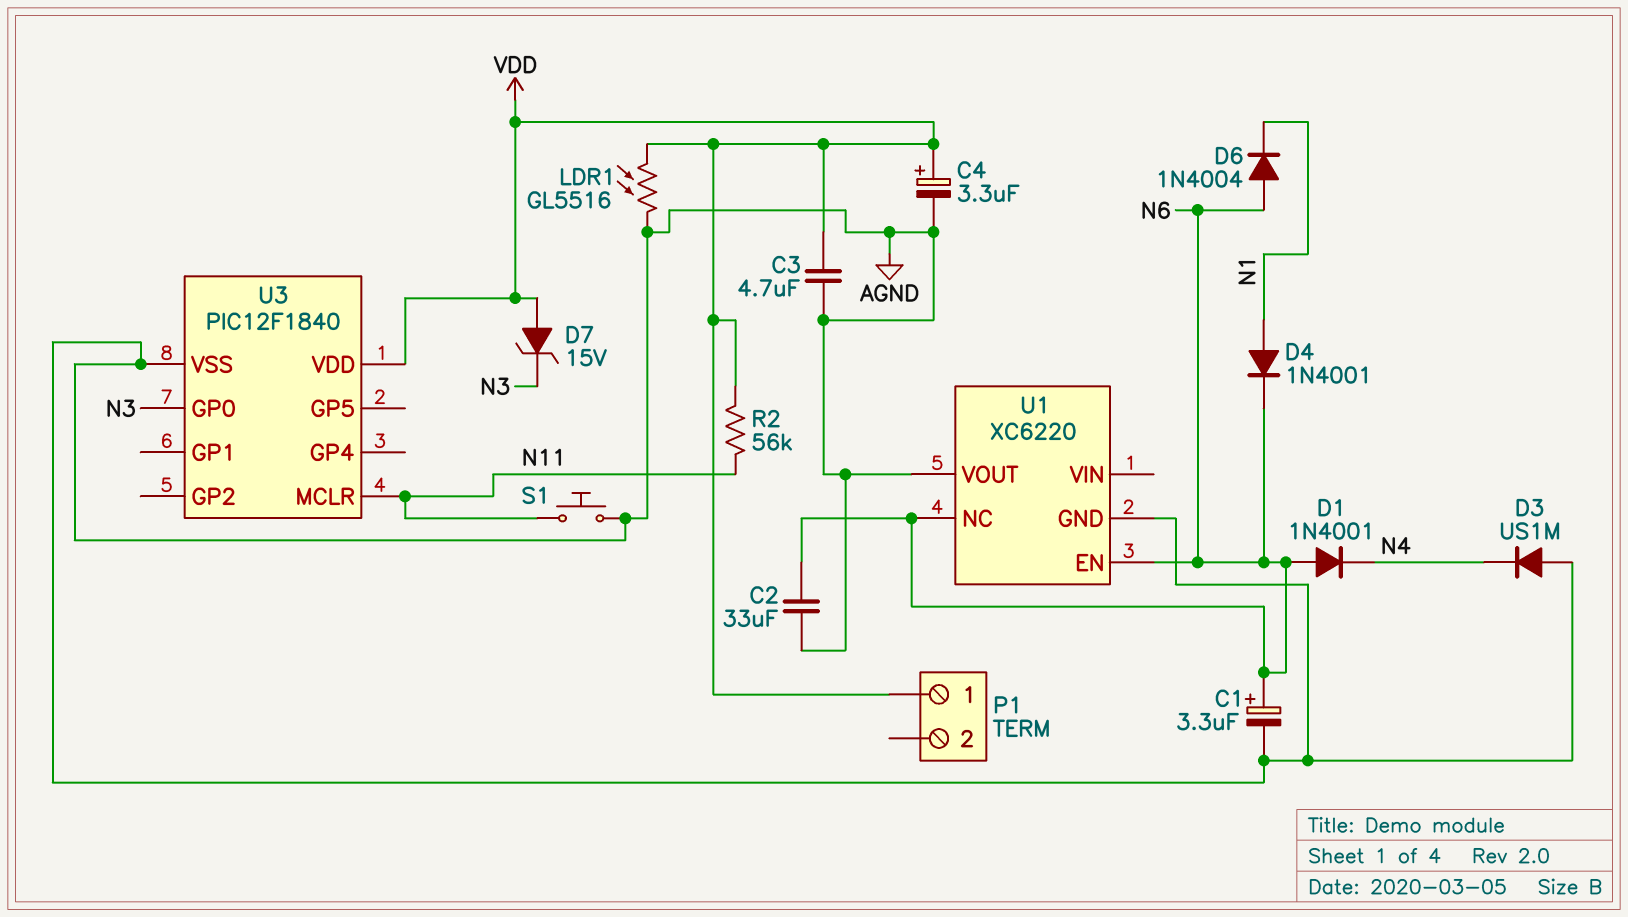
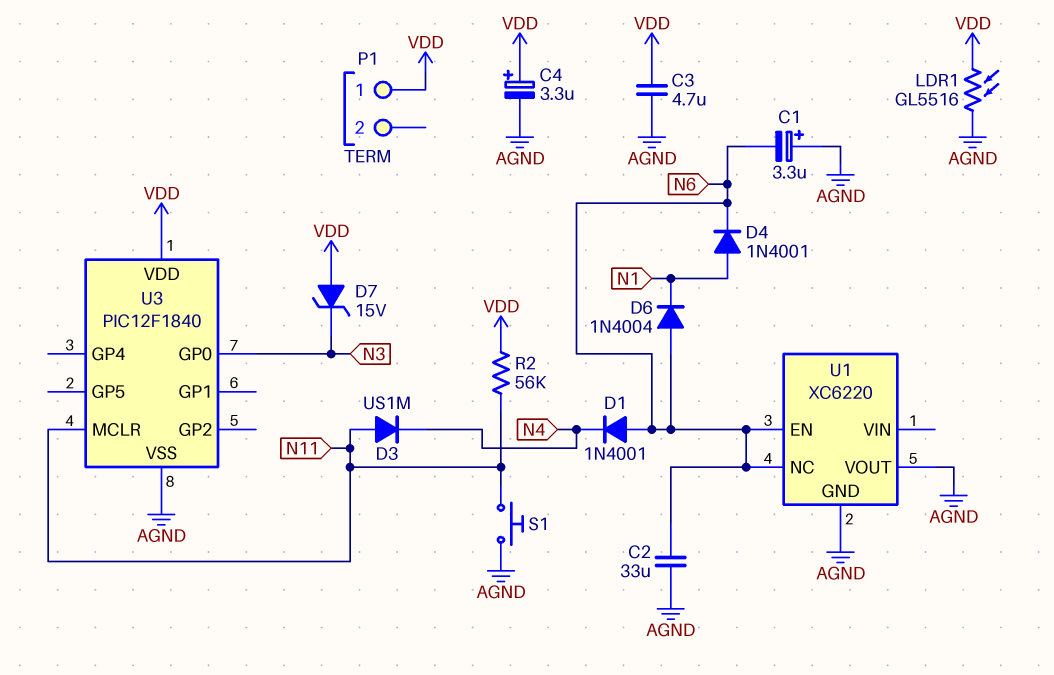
C1: 3.3uF (plus N6, minus AGND) -> 3.3uF (plus AGND, minus N6)
D3: diode US1M (A AGND, K N4) -> diode US1M (A N11, K N4)

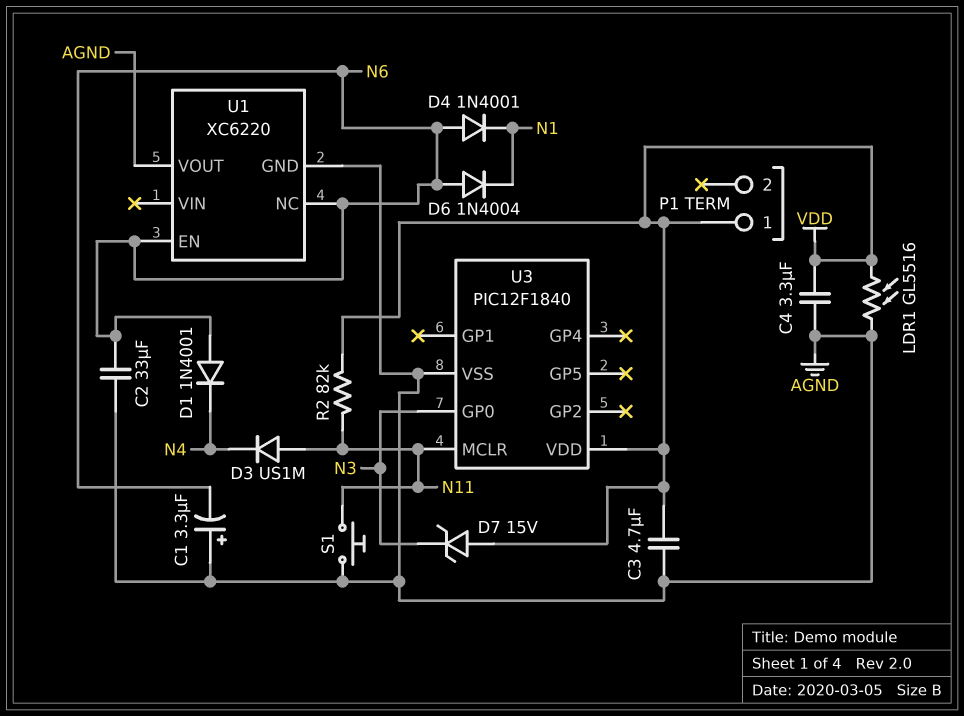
C4: 3.3uF (plus VDD, minus AGND) -> 3.3uF (AGND, VDD)
D4: diode 1N4001 (A N1, K N6) -> diode 1N4001 (A N6, K N1)
R2: 56k (N11, VDD) -> 82k (N11, VDD)

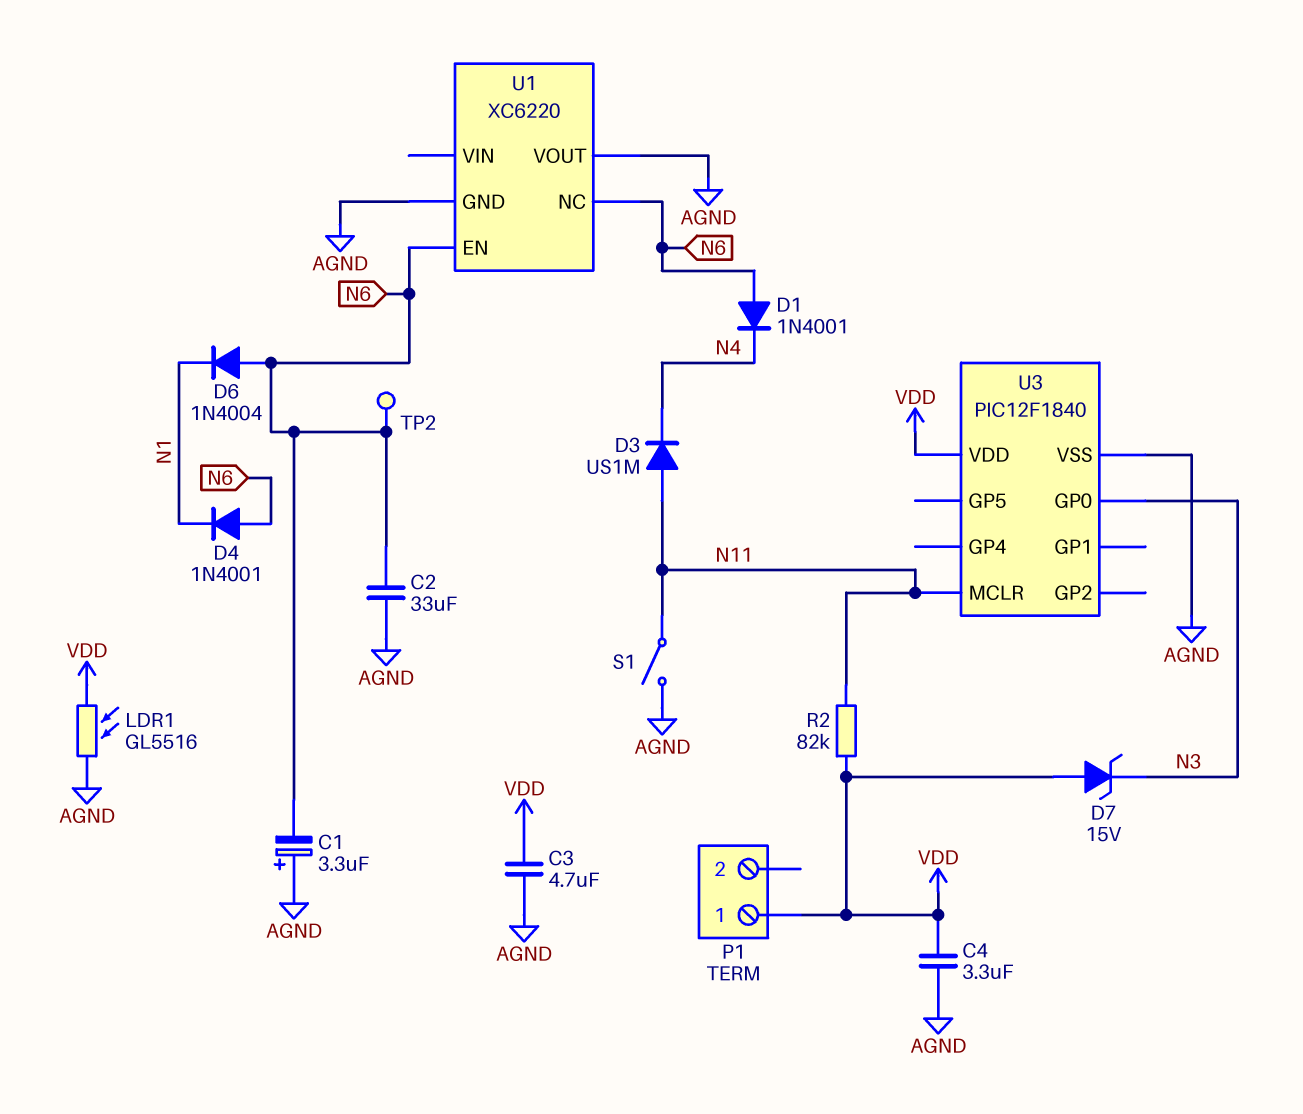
S1: button (AGND, N11) -> switch (AGND, N11)
TP2: none -> test point (N6)

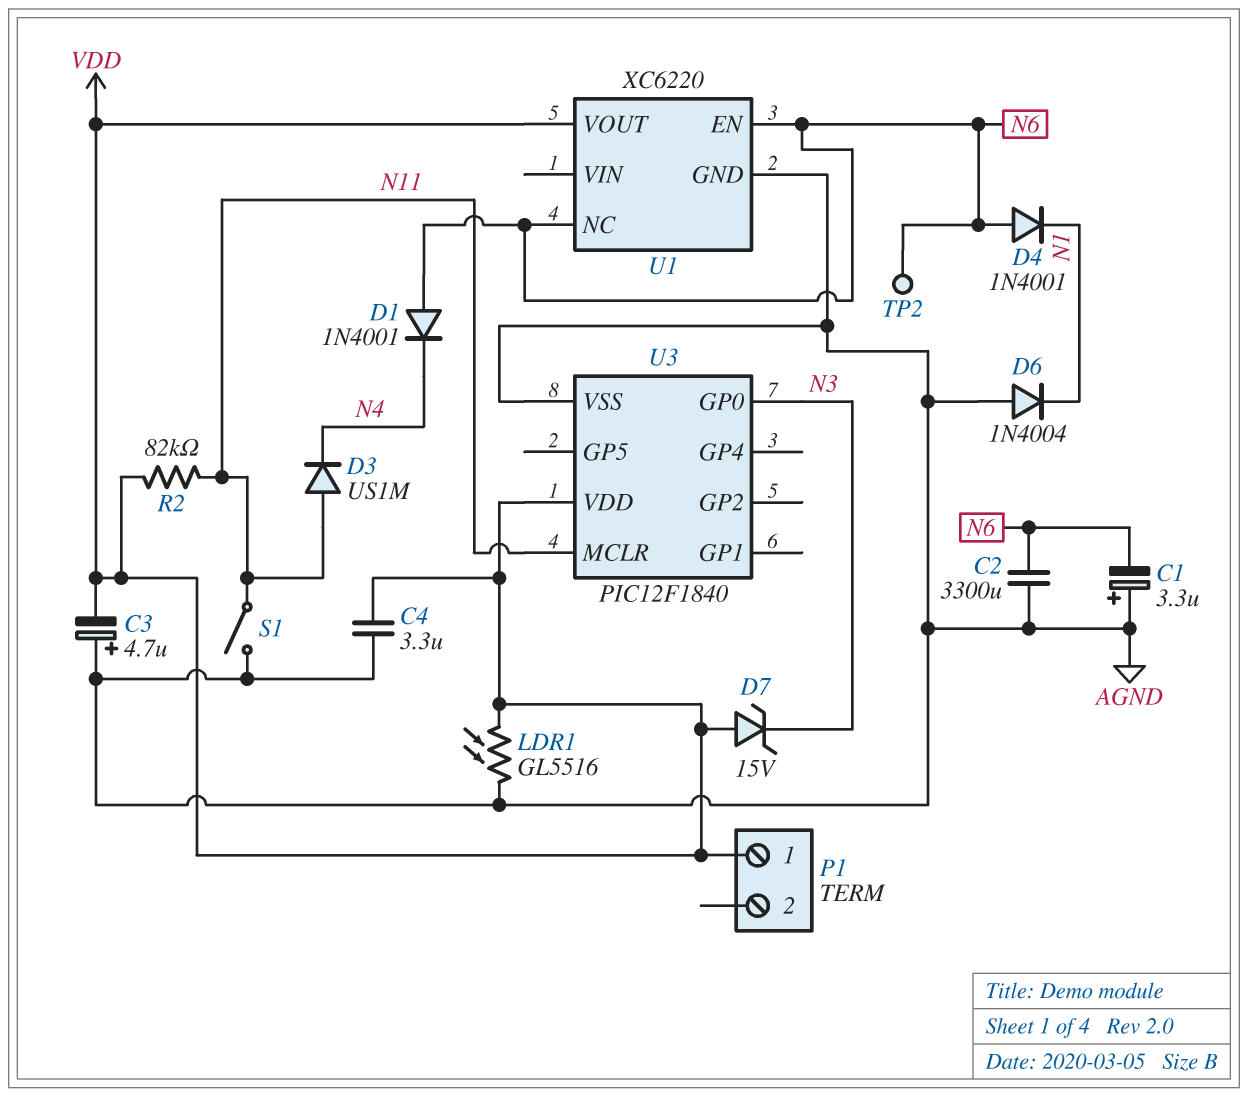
C2: 33uF (AGND, N6) -> 3300uF (AGND, N6)
C3: 4.7uF (AGND, VDD) -> 4.7uF (plus AGND, minus VDD)
D6: diode 1N4004 (A N6, K N1) -> diode 1N4004 (A AGND, K N1)
U1 pin VOUT: AGND -> VDD

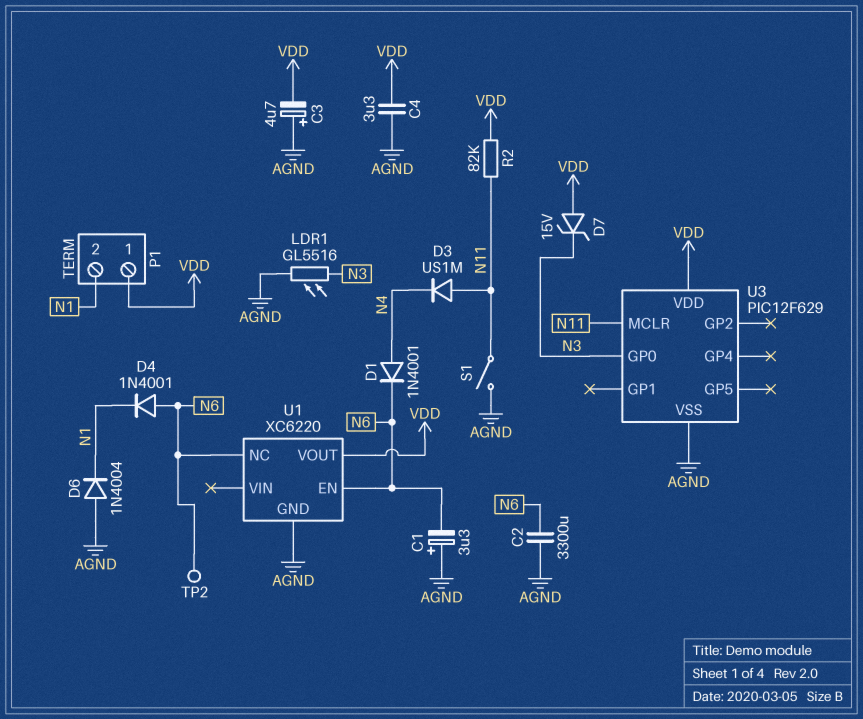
D1: diode 1N4001 (A N6, K N4) -> diode 1N4001 (A N4, K N6)
LDR1: GL5516 (AGND, VDD) -> GL5516 (AGND, N3)
P1 pin 2: none -> N1
U3: PIC12F1840 -> PIC12F629

